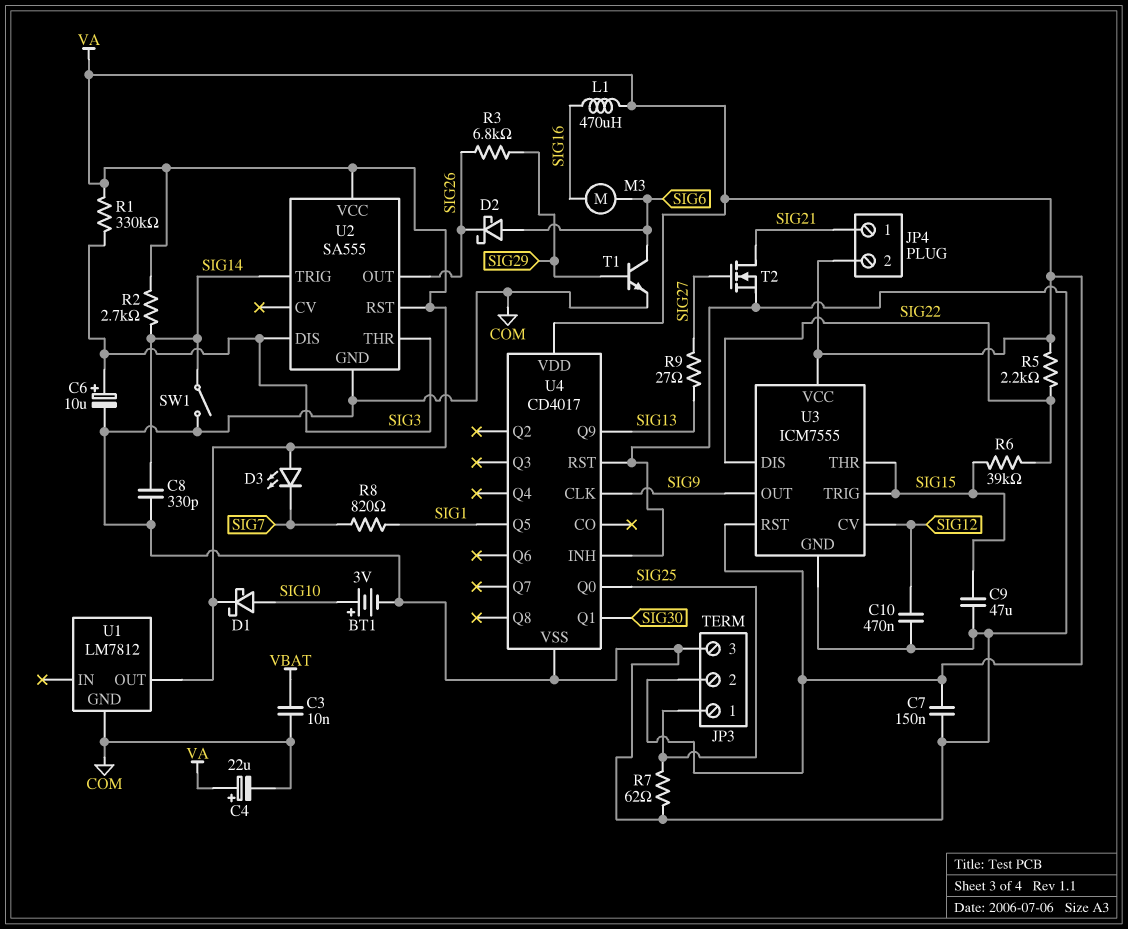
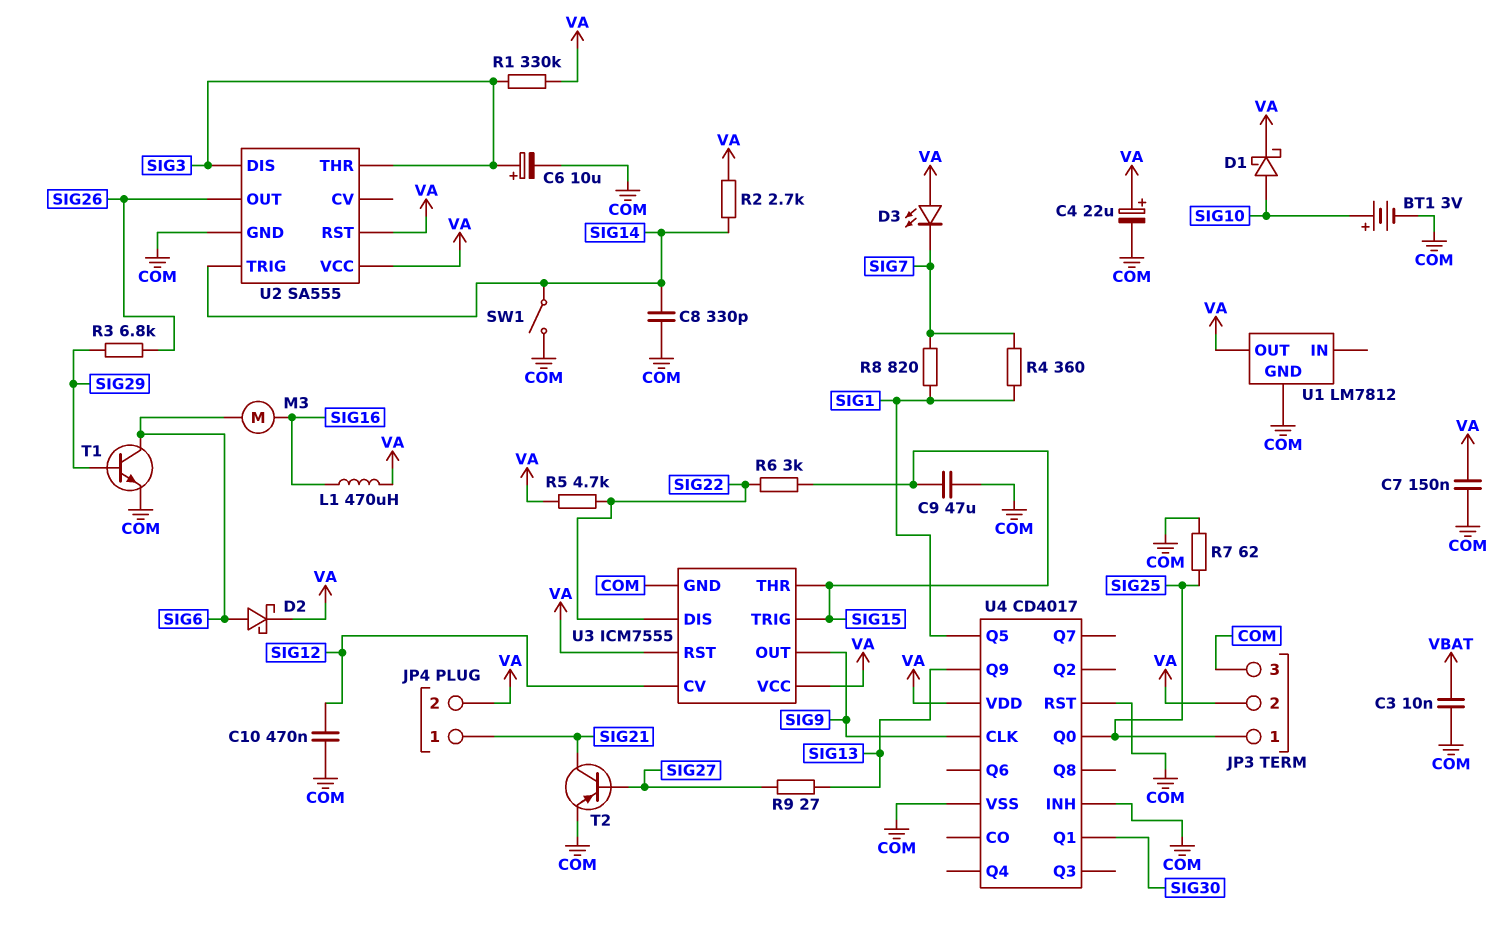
D2: schottky (A SIG6, K SIG26) -> schottky (A SIG6, K VA)
R4: none -> 360 (SIG1, SIG7)
R5: 2.2k (SIG22, VA) -> 4.7k (SIG22, VA)
R6: 39k (SIG15, SIG22) -> 3k (SIG15, SIG22)
T2: NMOS (G SIG27, D SIG21, S COM) -> PNP (B SIG27, C SIG21, E COM)

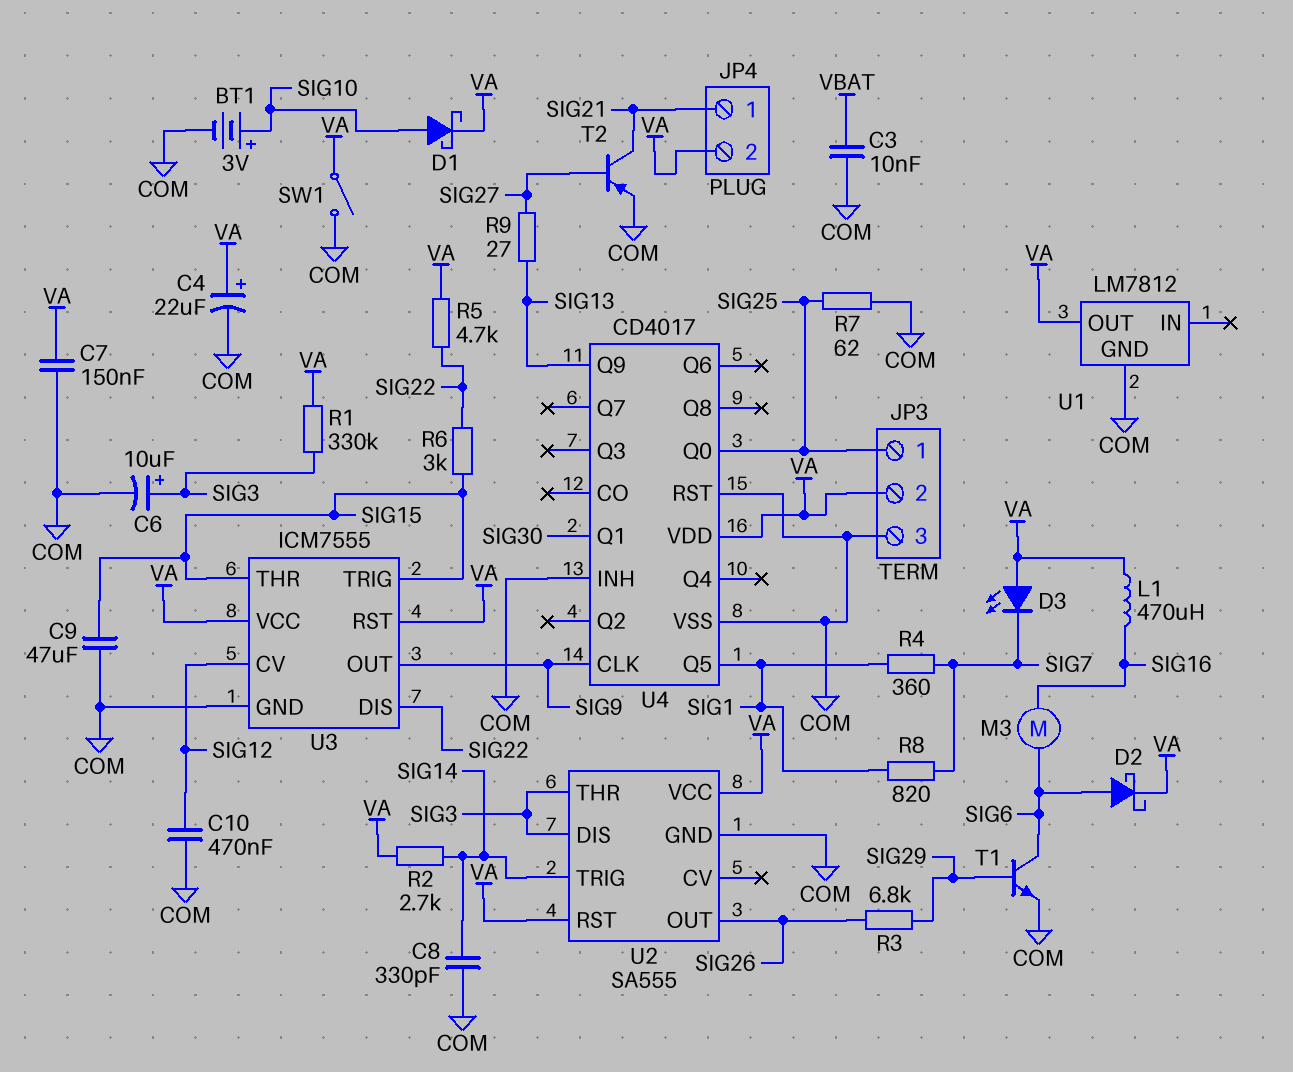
SW1: switch (COM, SIG14) -> switch (COM, VA)

